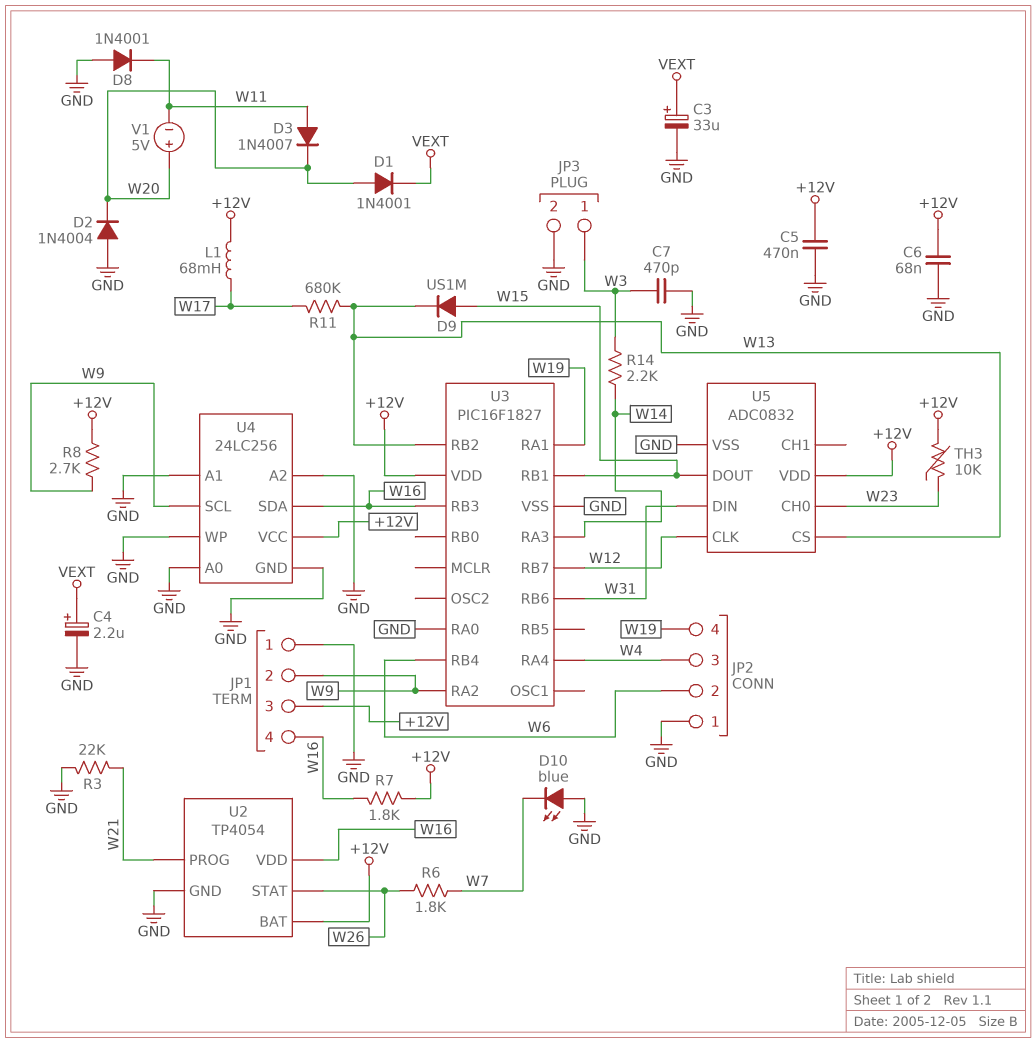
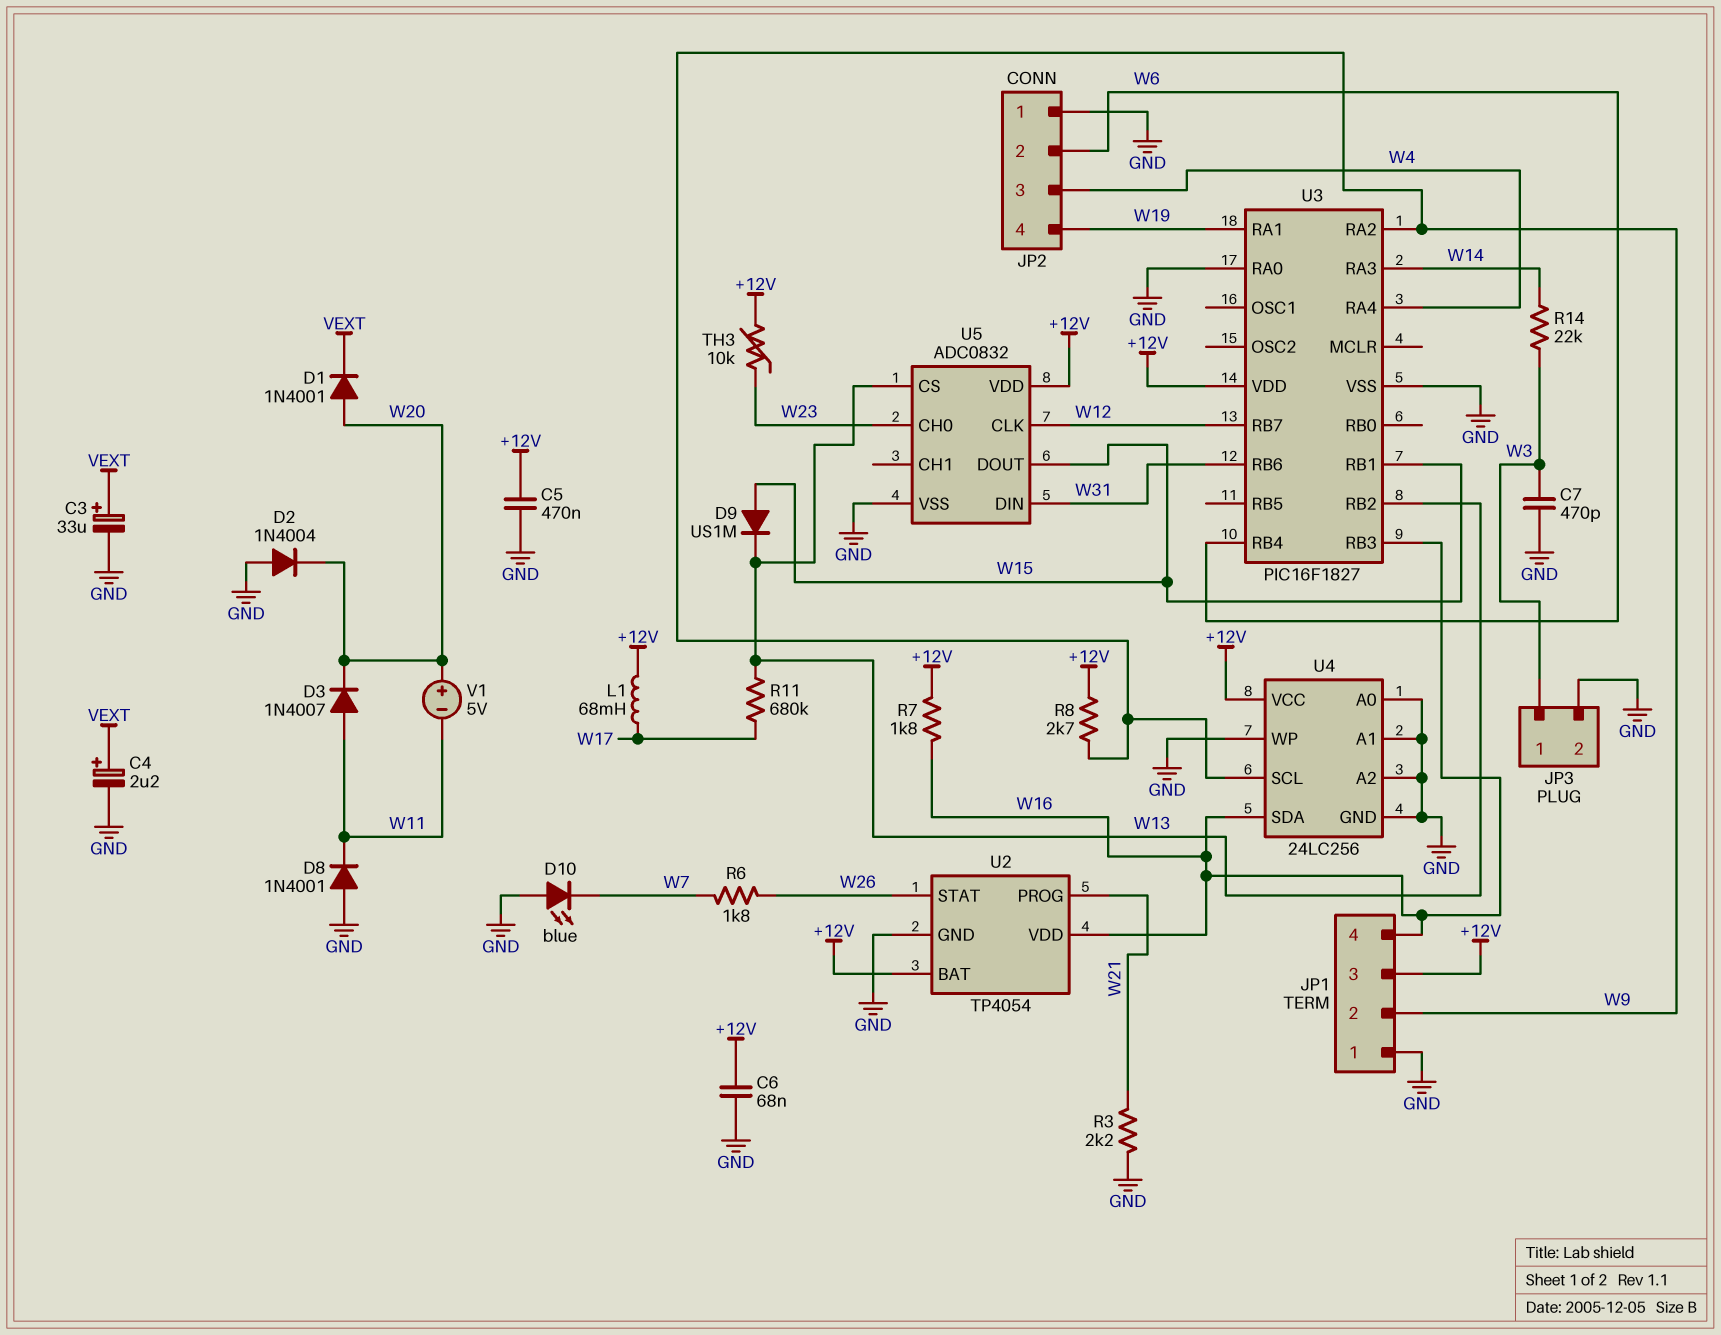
R3: 22k (GND, W21) -> 2.2k (GND, W21)
R14: 2.2k (W3, W14) -> 22k (W3, W14)

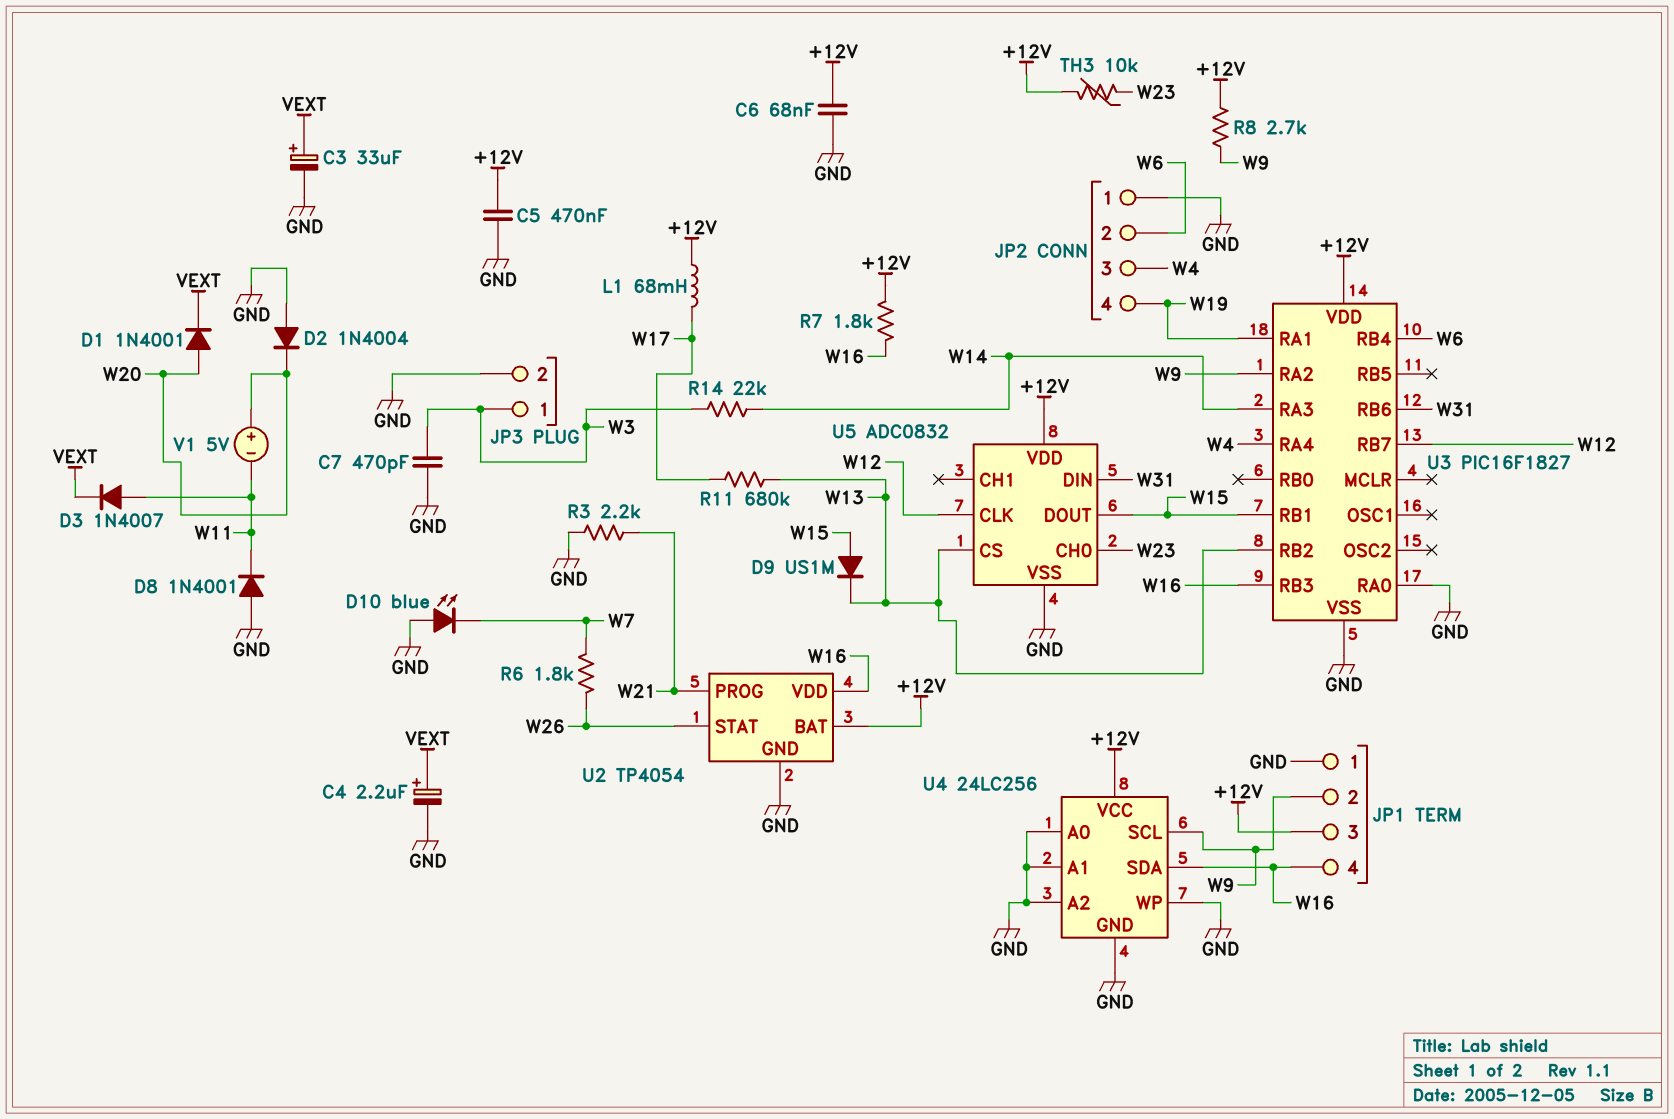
D3: diode 1N4007 (A W11, K W20) -> diode 1N4007 (A W11, K VEXT)

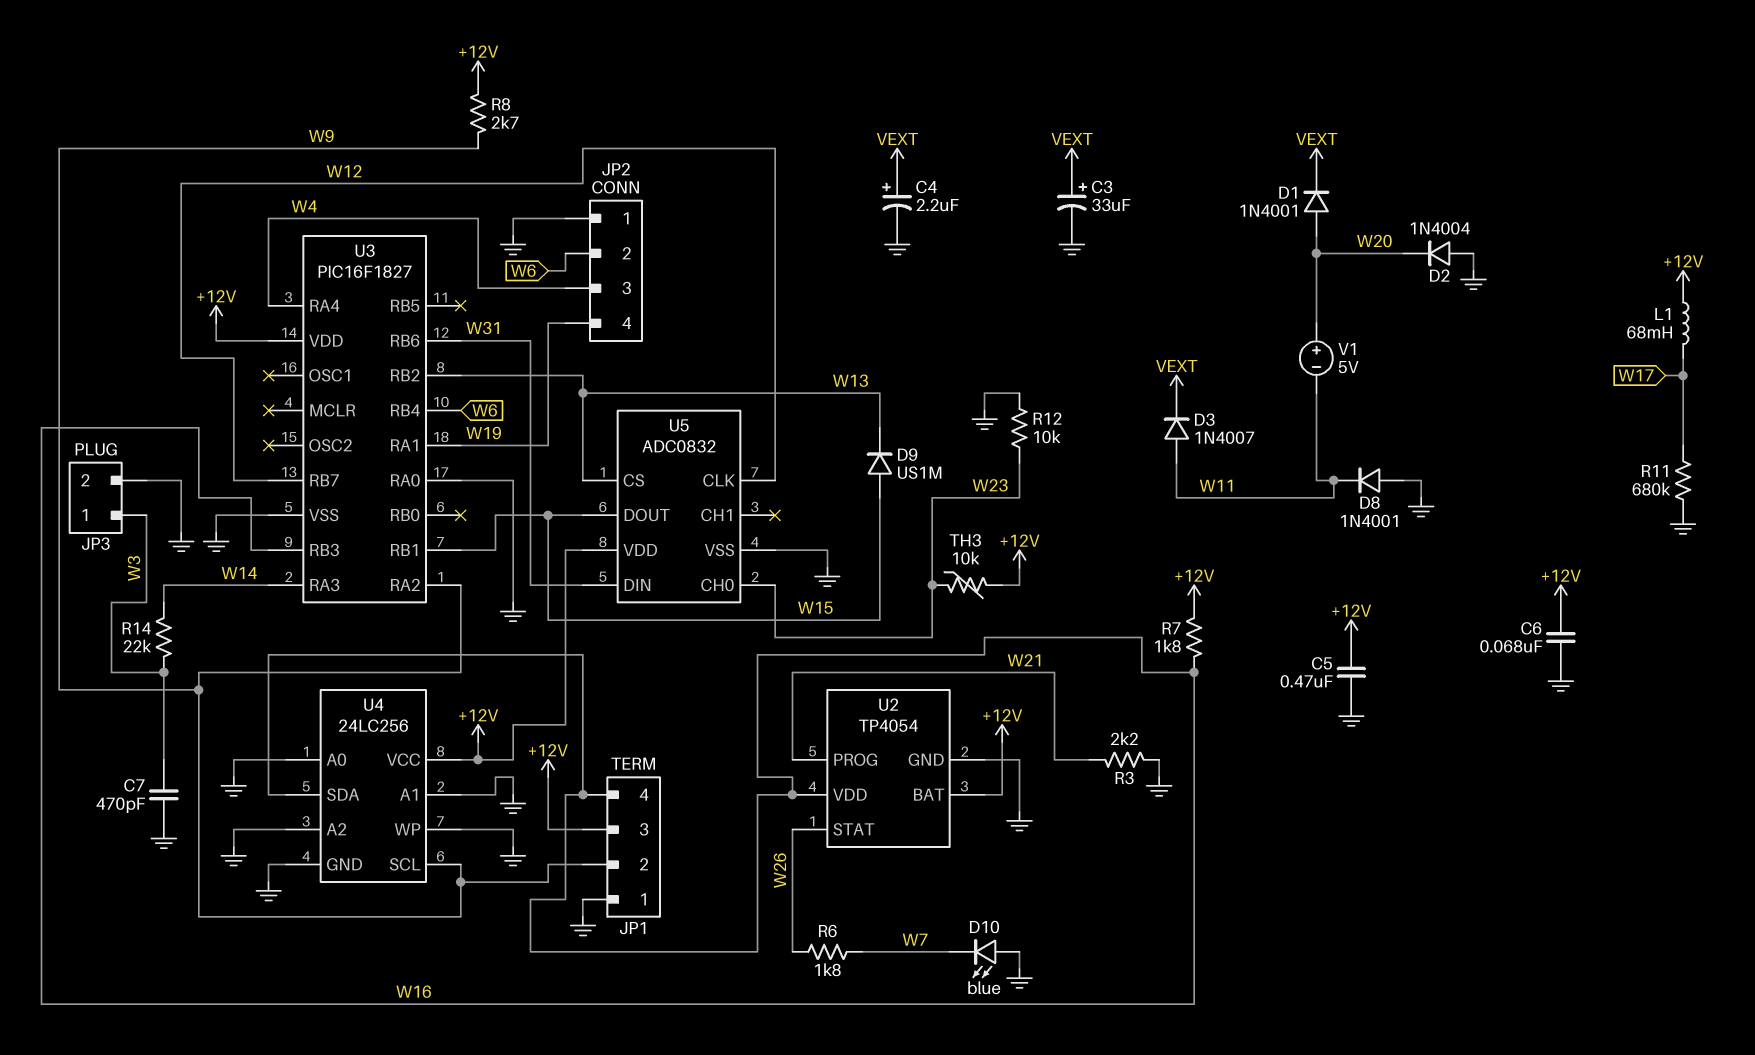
R11: 680k (W13, W17) -> 680k (GND, W17)
R12: none -> 10k (GND, W23)

